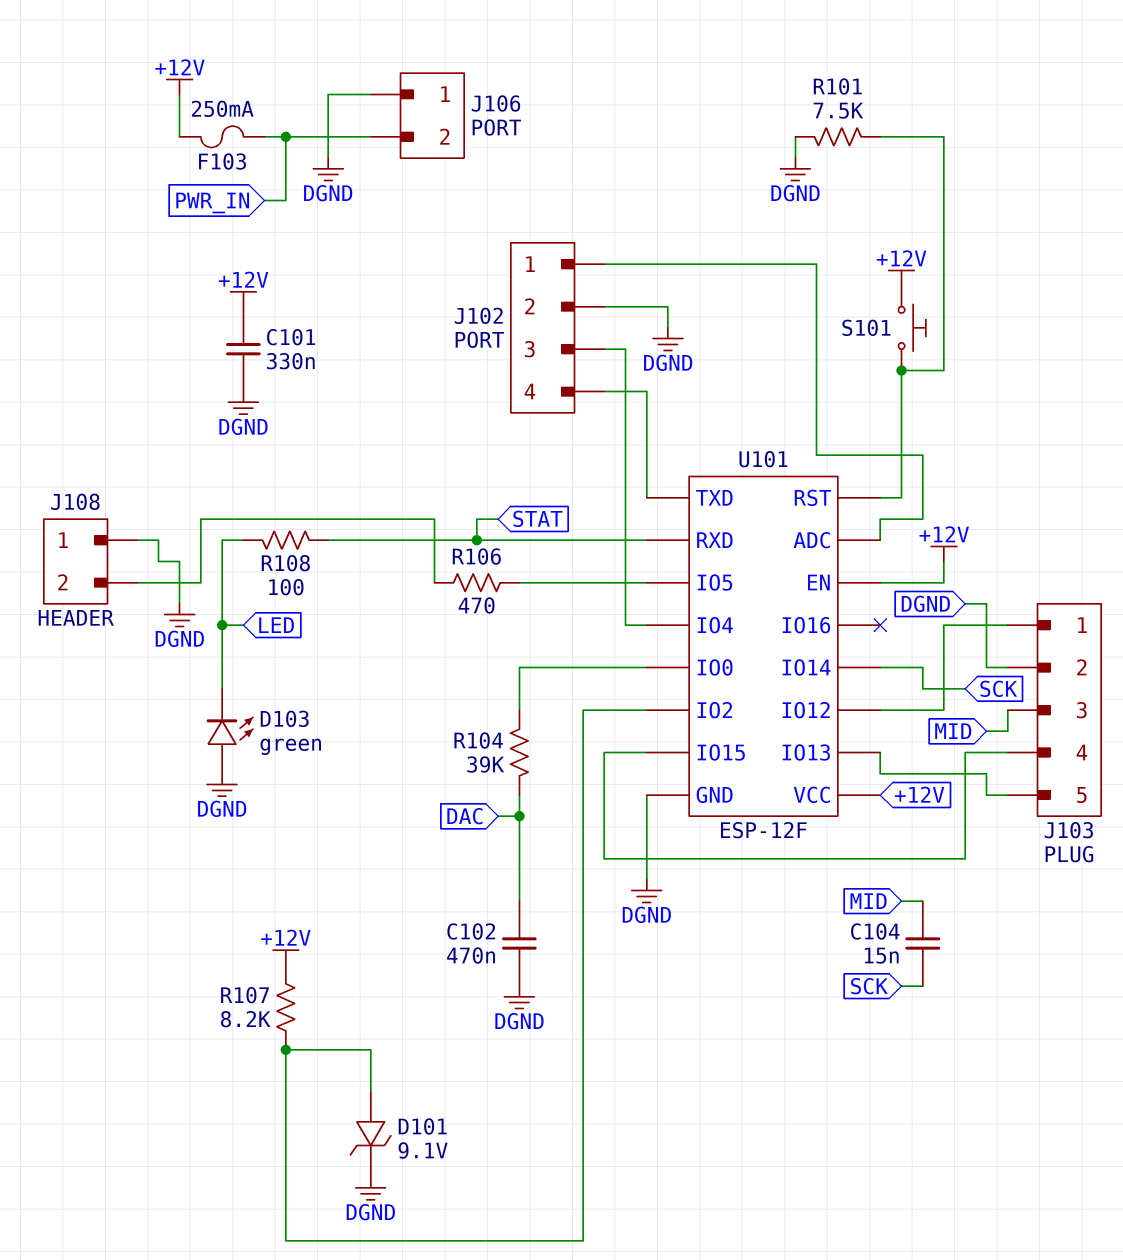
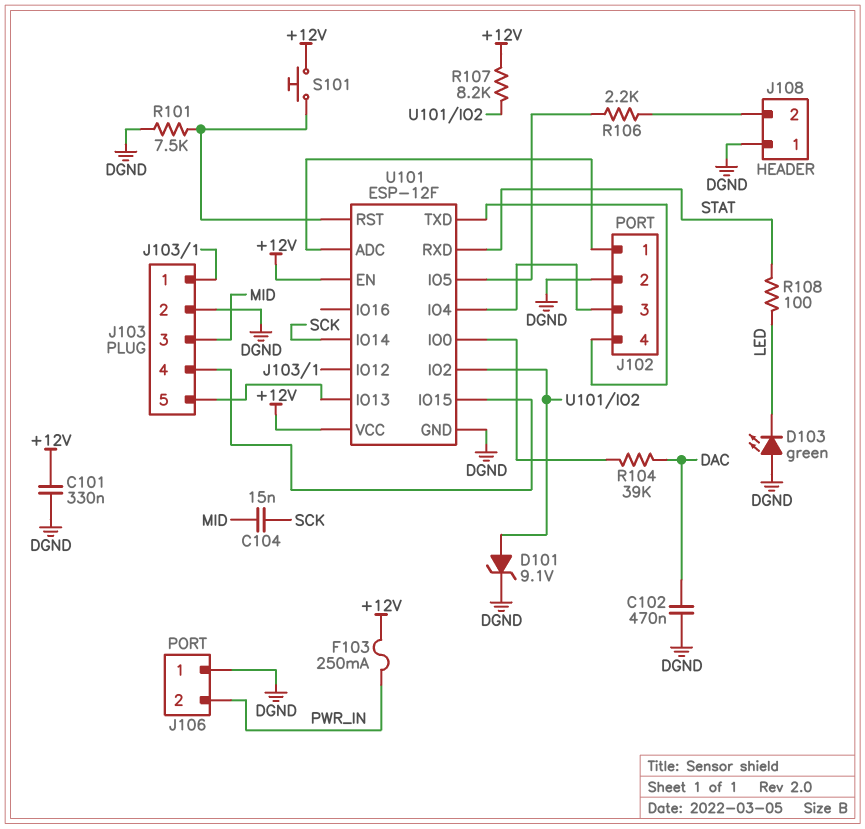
R106: 470 (J108/2, U101/IO5) -> 2.2k (J108/2, U101/IO5)

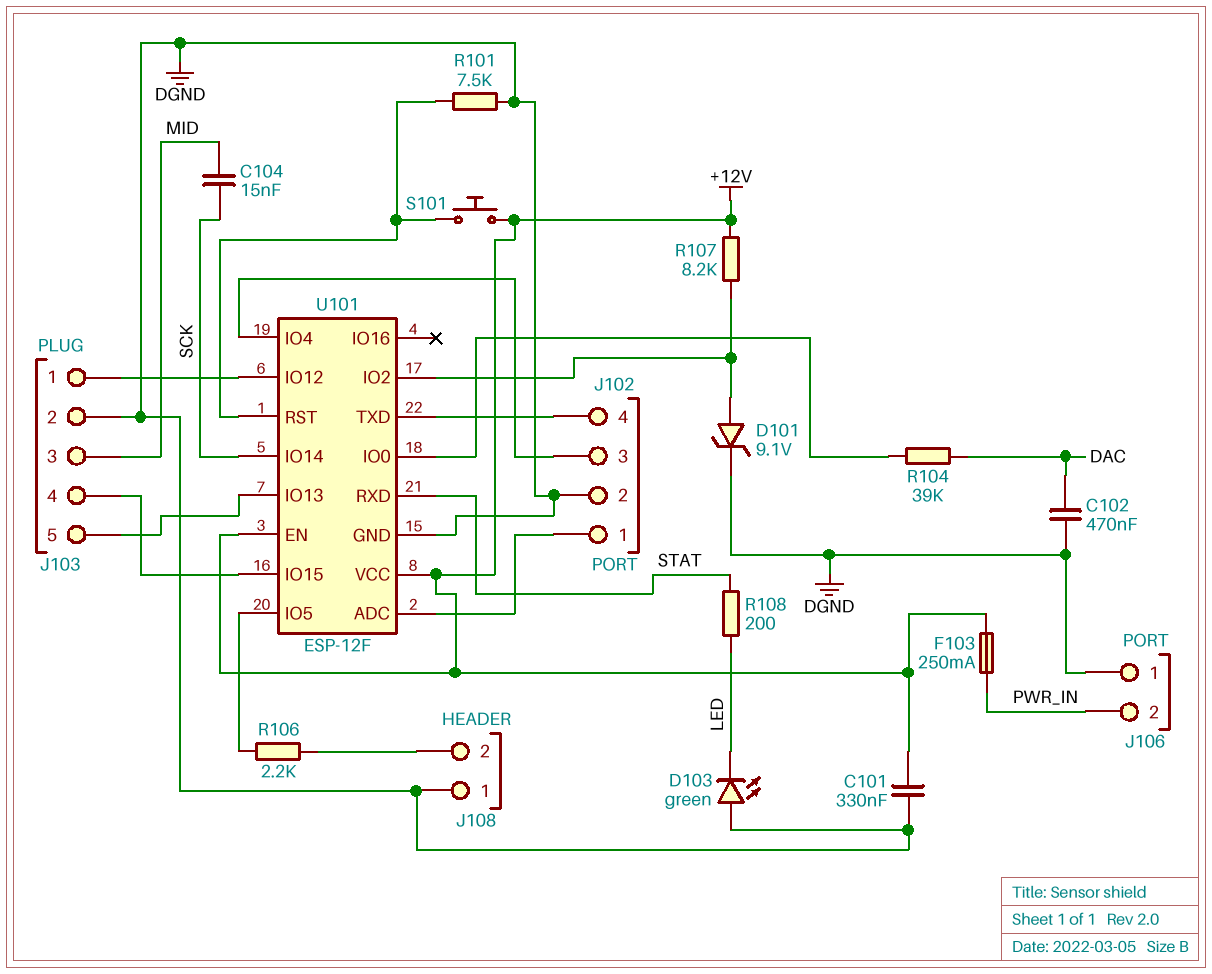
R108: 100 (LED, STAT) -> 200 (LED, STAT)

